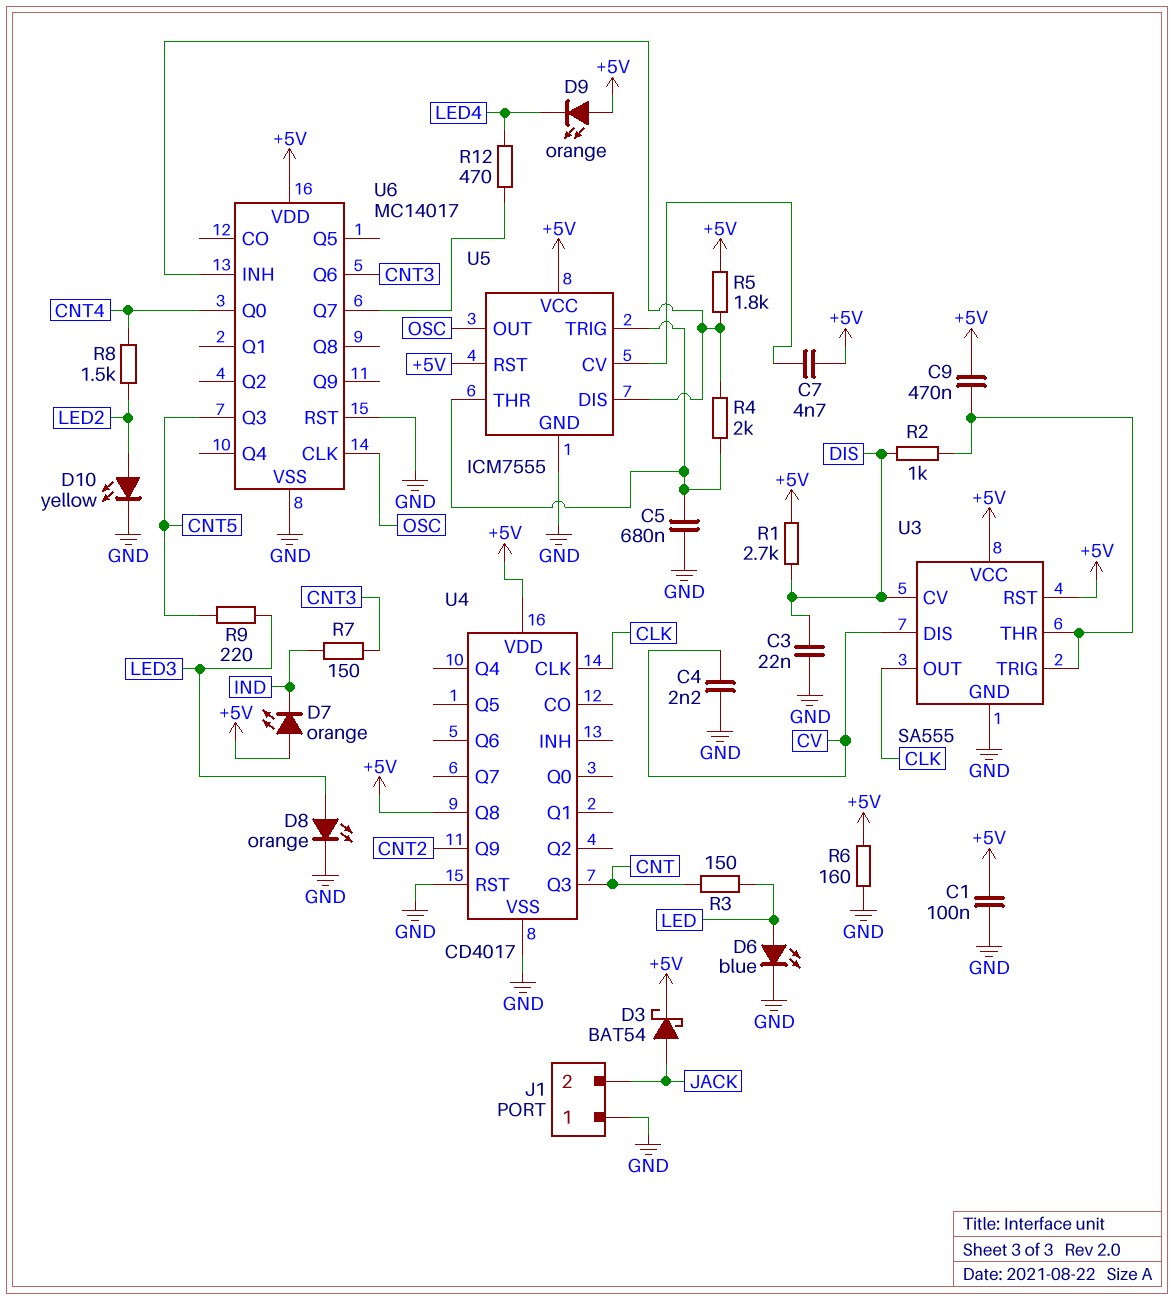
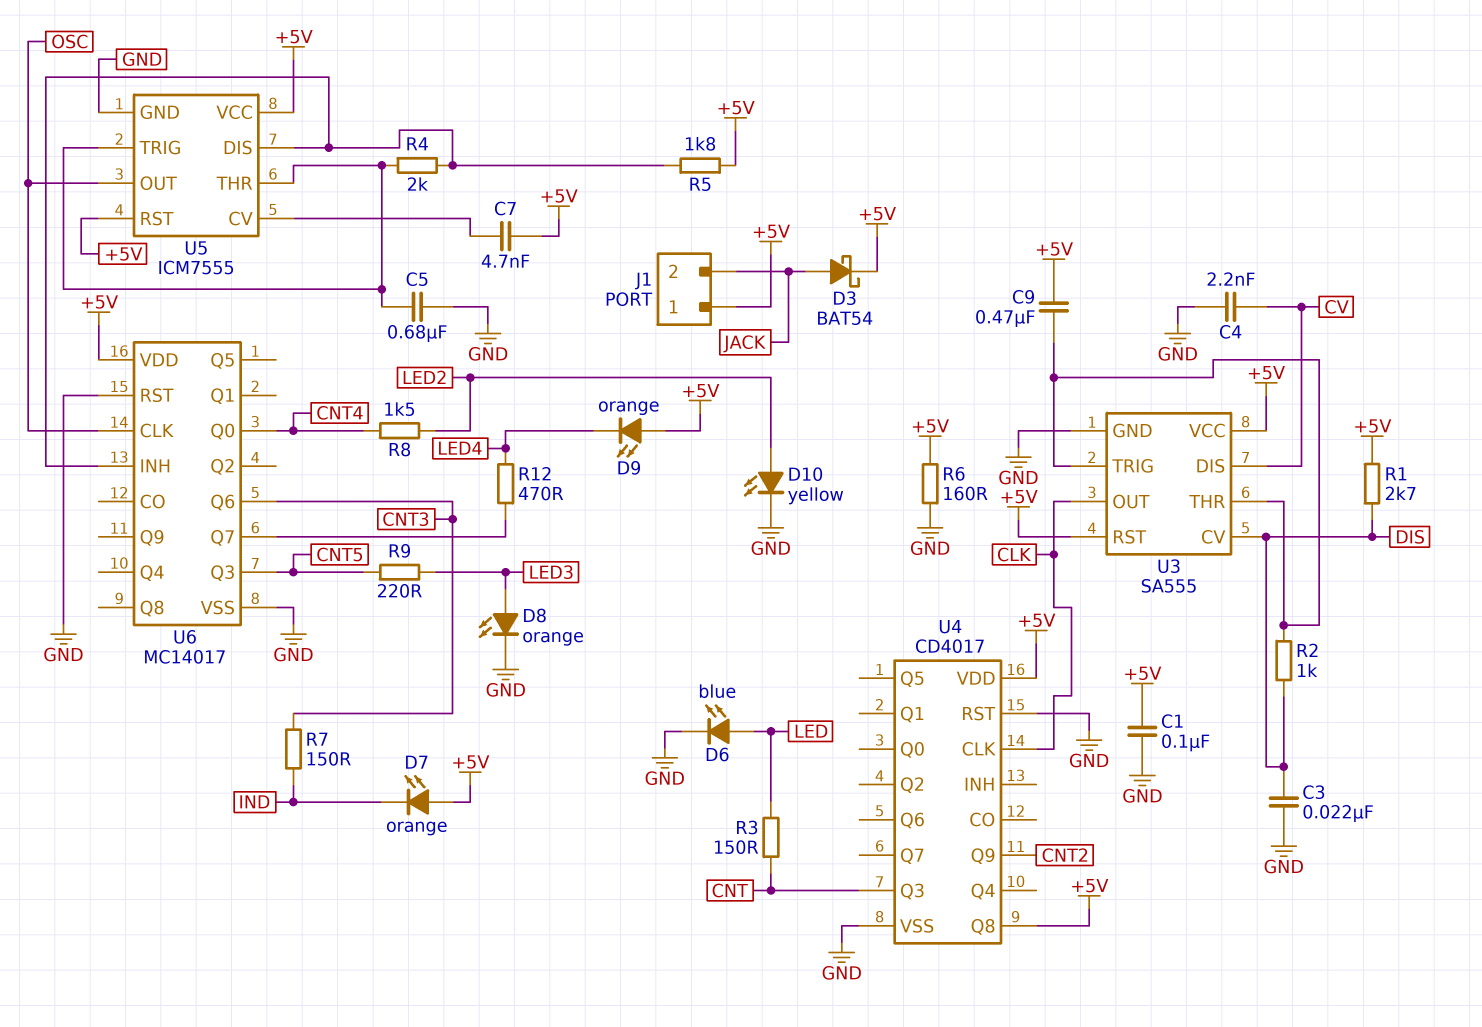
J1 pin 1: GND -> +5V

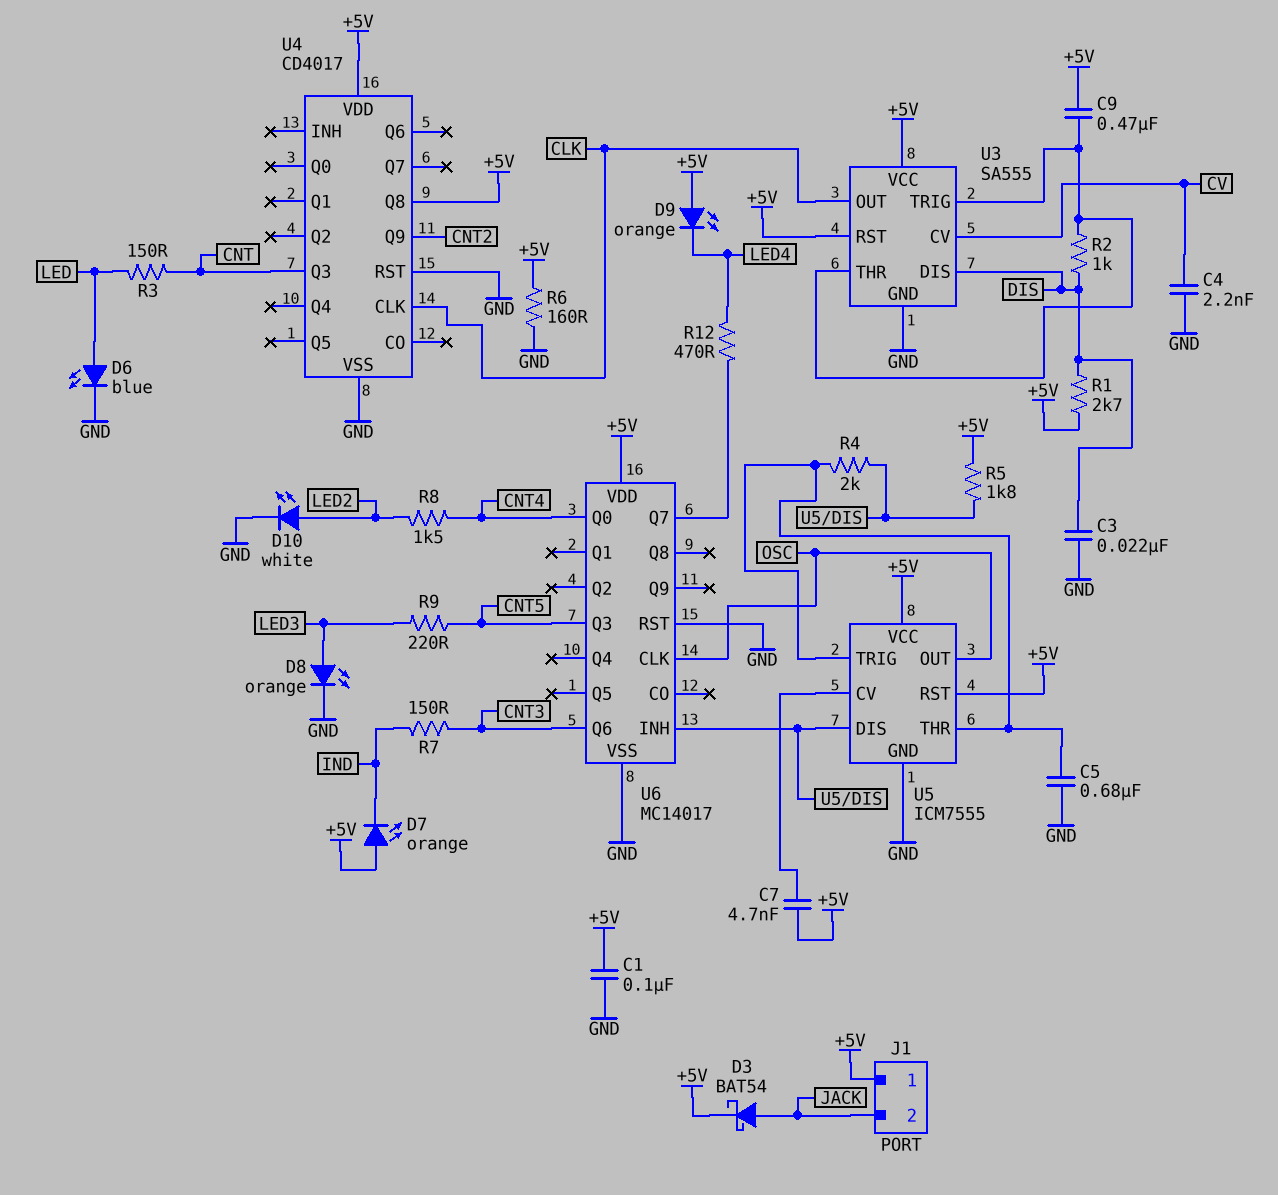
D10: LED yellow (A LED2, K GND) -> LED white (A LED2, K GND)
U3 pin CV: DIS -> CV
U3 pin DIS: CV -> DIS

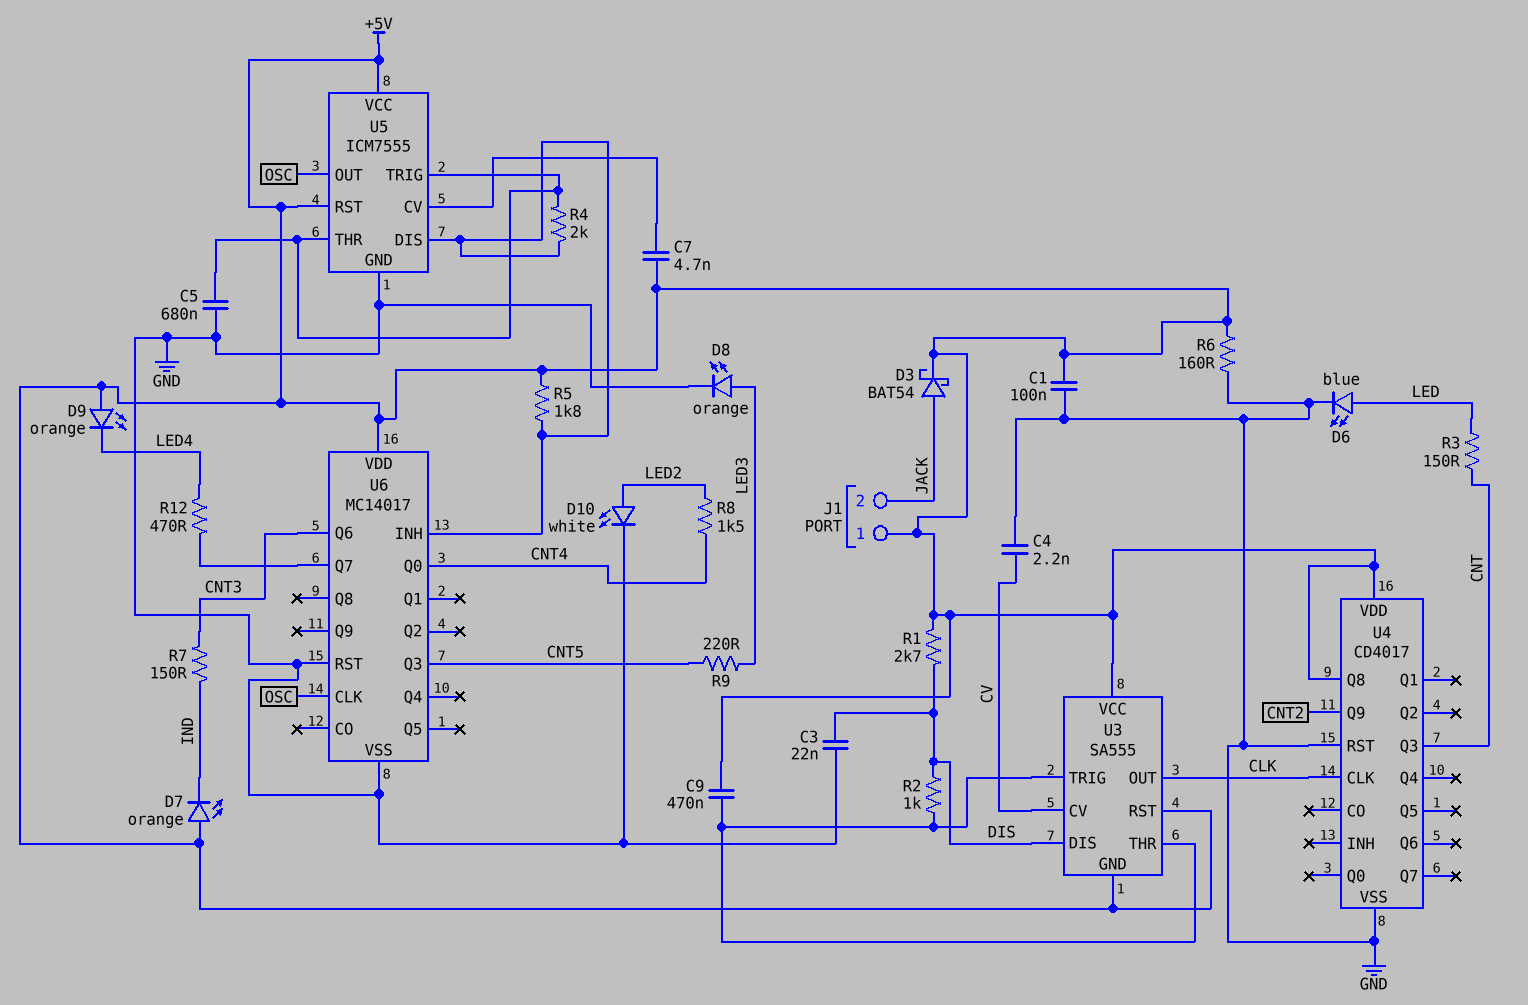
U3 pin GND: GND -> +5V

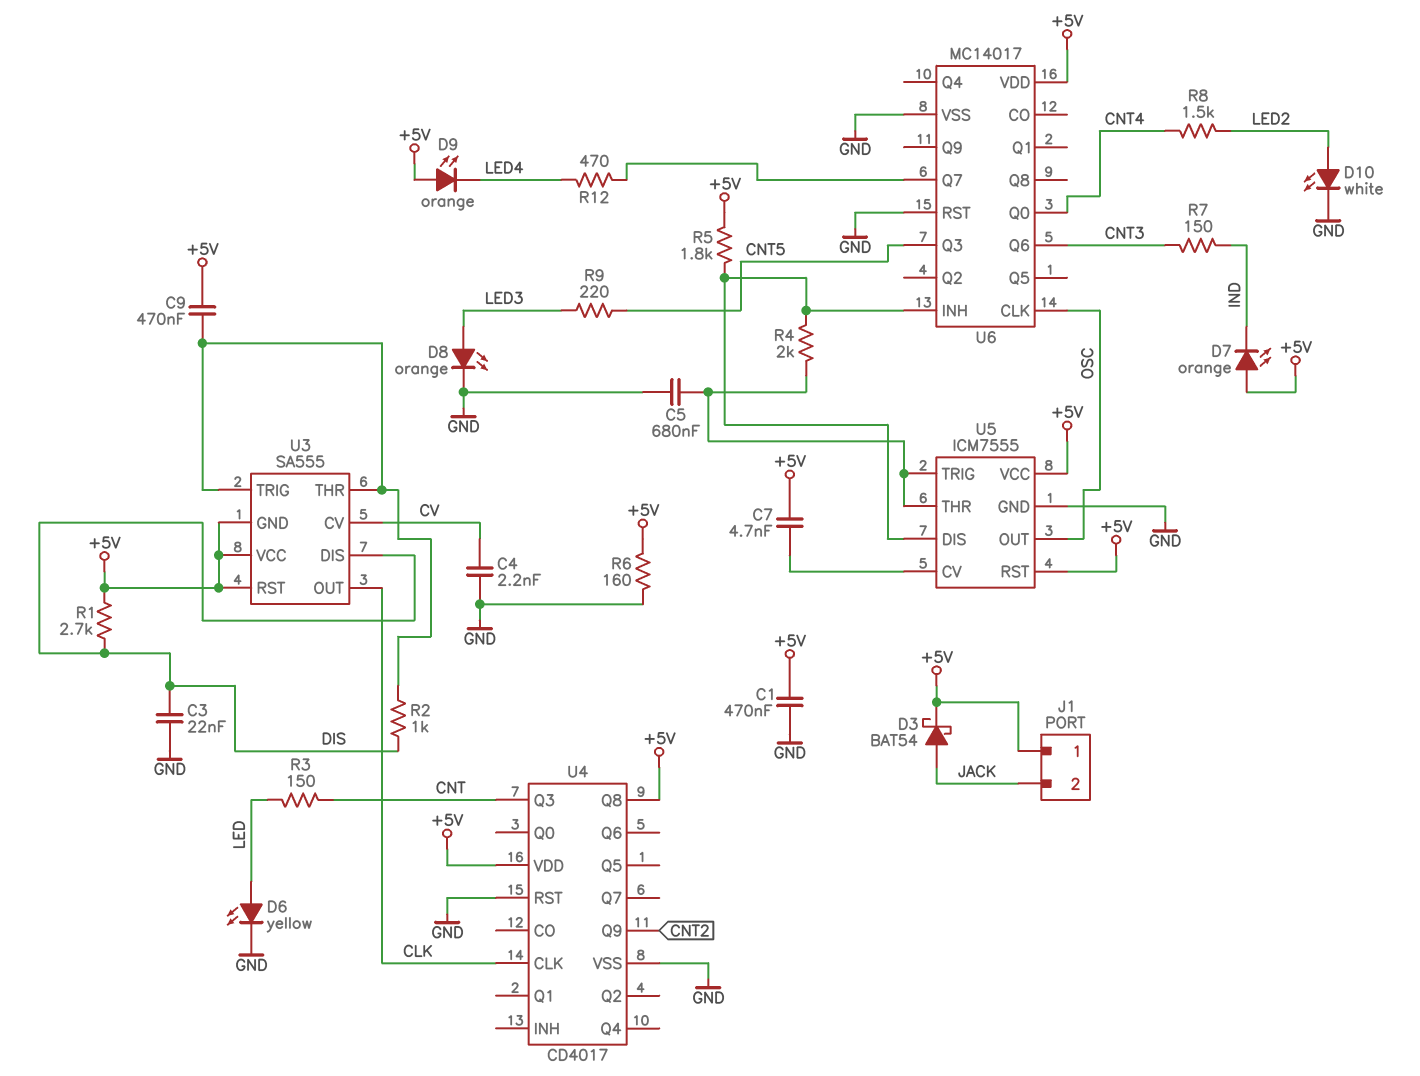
C1: 100nF (+5V, GND) -> 470nF (+5V, GND)
D6: LED blue (A LED, K GND) -> LED yellow (A LED, K GND)

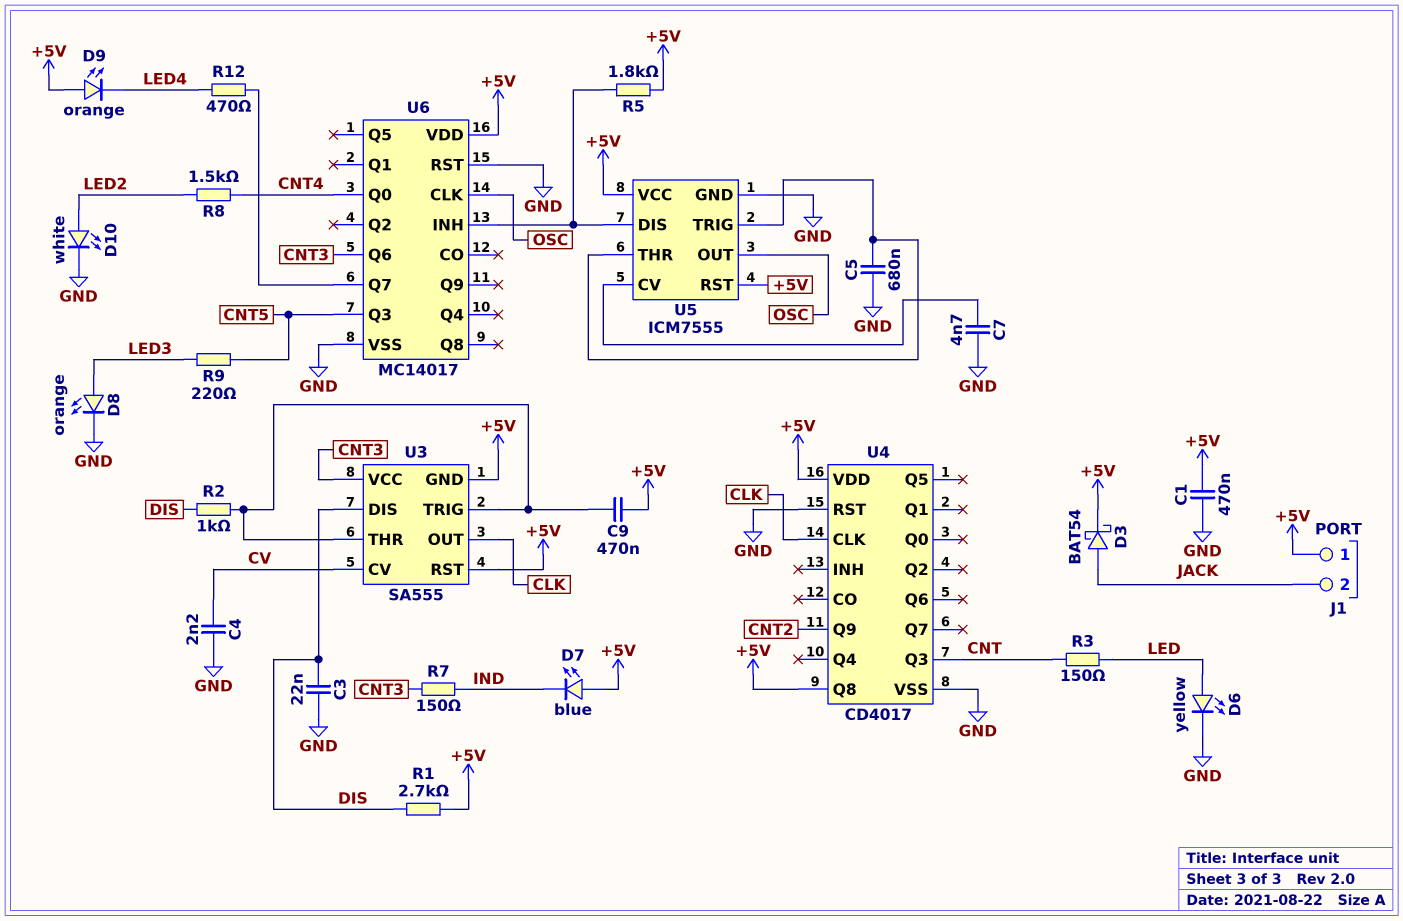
C7: 4.7nF (+5V, U5/CV) -> 4.7nF (GND, U5/CV)
D7: LED orange (A +5V, K IND) -> LED blue (A +5V, K IND)
R4: 2k (U5/DIS, U5/THR) -> none
R6: 160 (+5V, GND) -> none
U3 pin VCC: +5V -> CNT3

